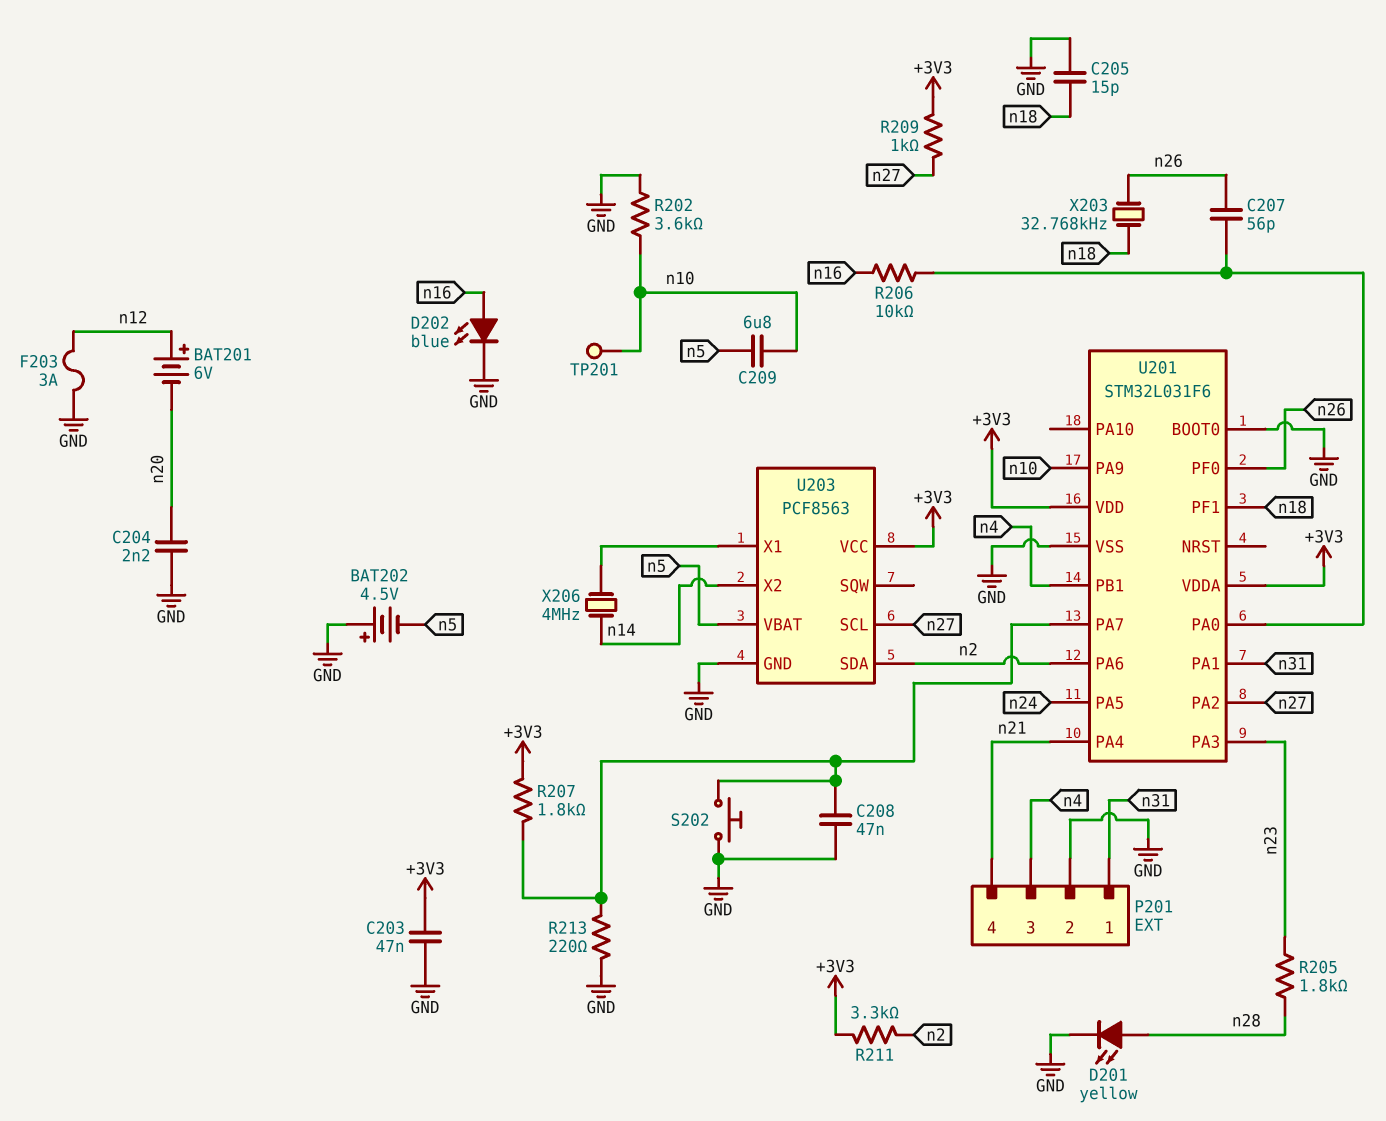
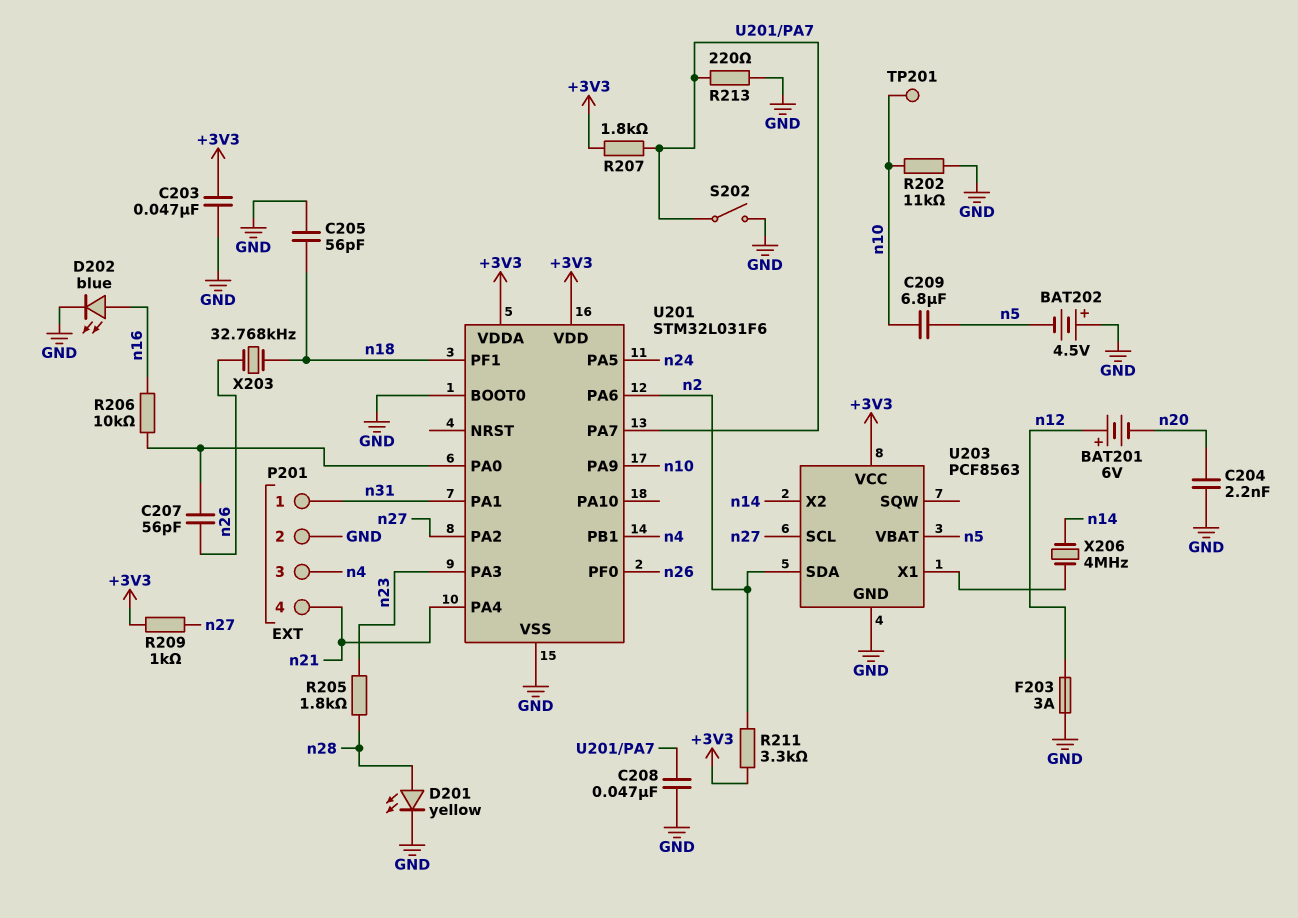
C205: 15pF (GND, n18) -> 56pF (GND, n18)
R202: 3.6k (GND, n10) -> 11k (GND, n10)
S202: button (GND, U201/PA7) -> switch (GND, U201/PA7)

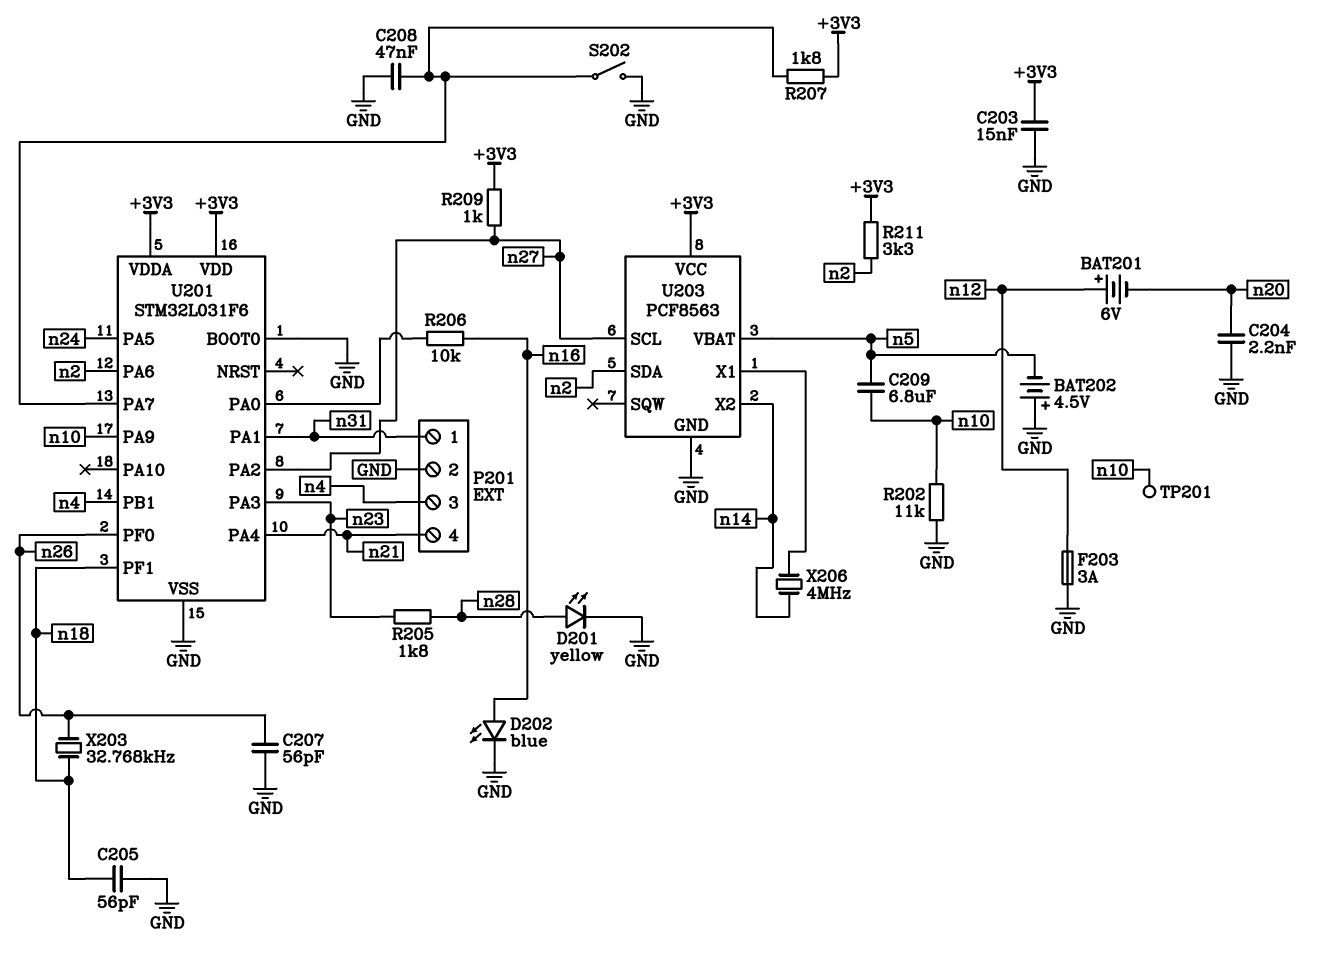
C203: 47nF (+3V3, GND) -> 15nF (+3V3, GND)
C207: 56pF (U201/PA0, n26) -> 56pF (GND, n26)
R213: 220 (GND, U201/PA7) -> none

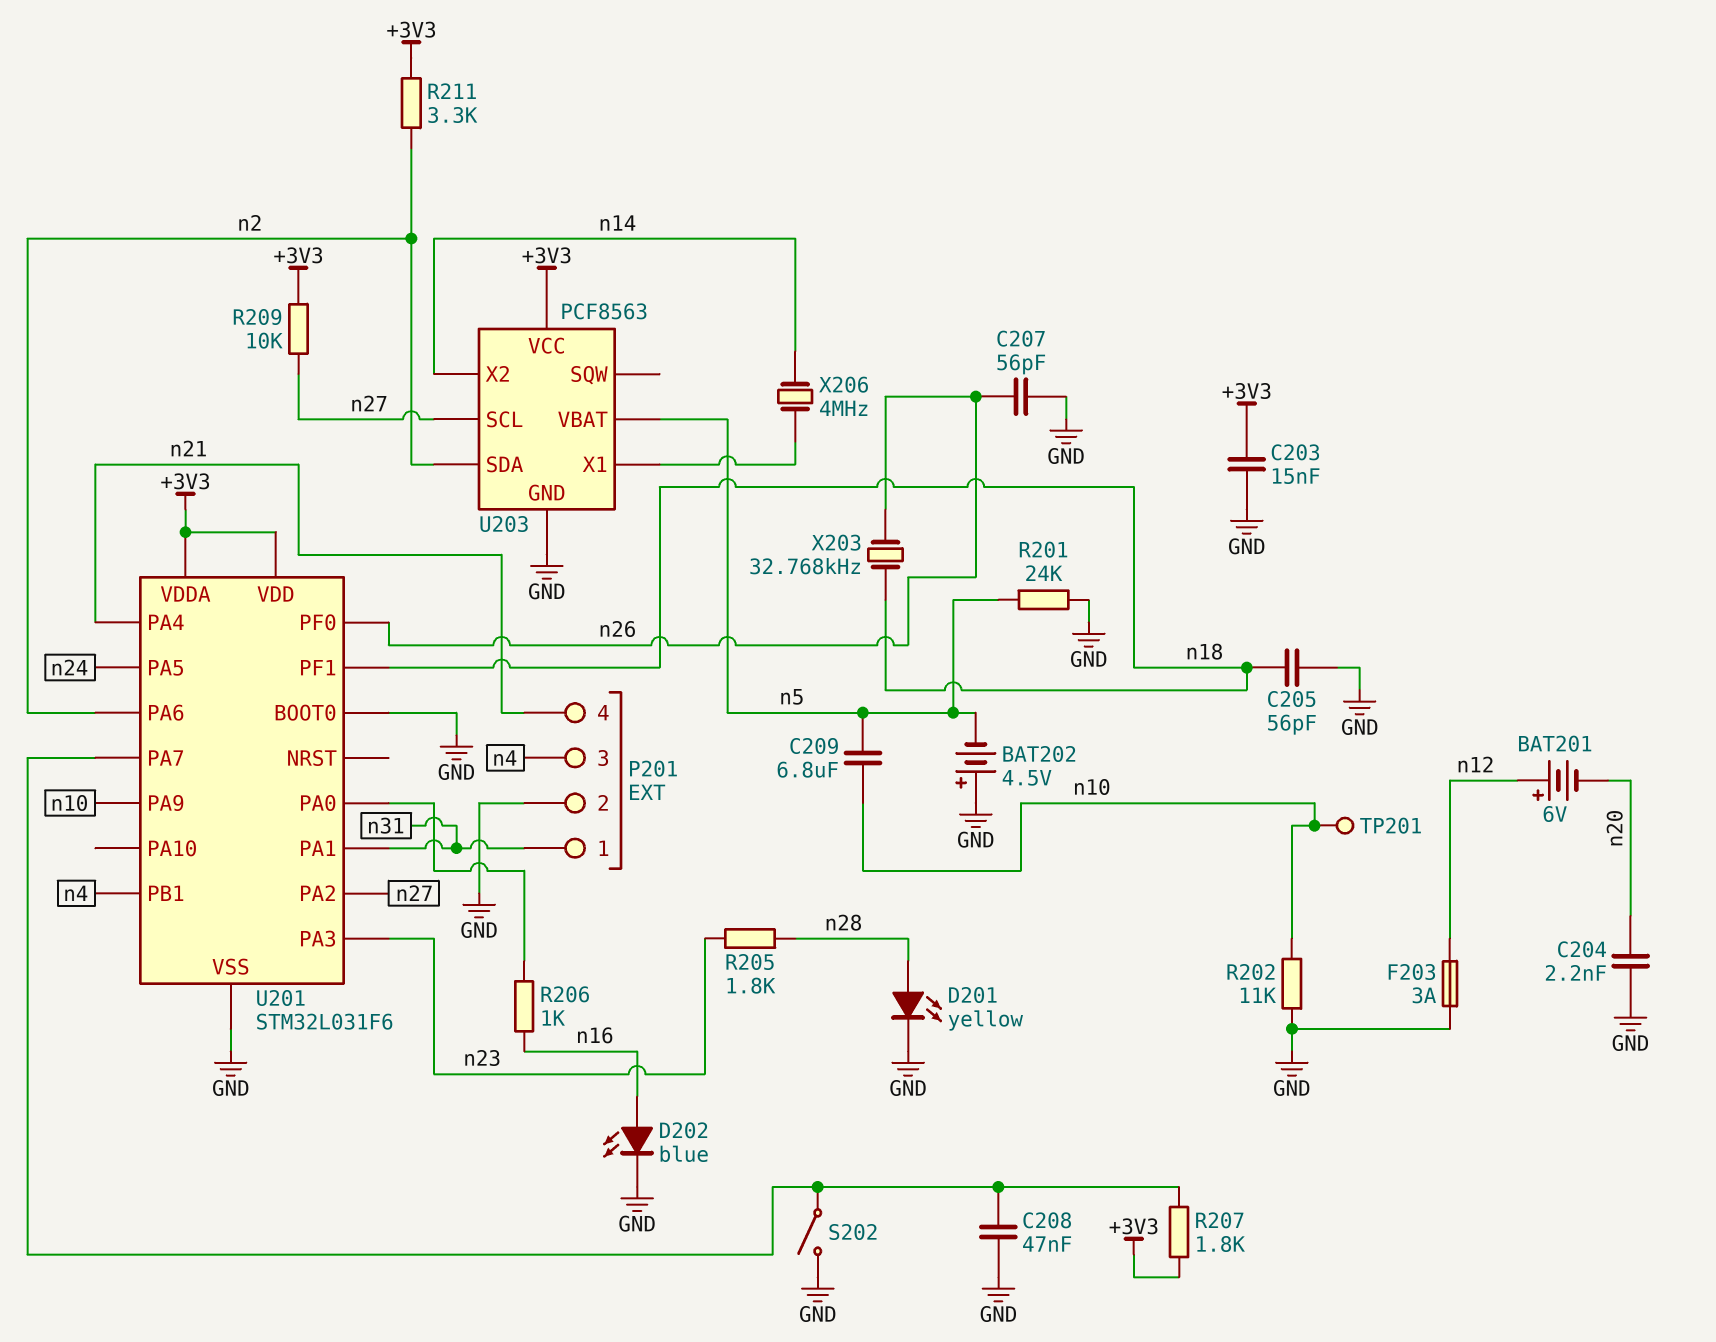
R201: none -> 24k (GND, n5)
R206: 10k (U201/PA0, n16) -> 1k (U201/PA0, n16)
R209: 1k (+3V3, n27) -> 10k (+3V3, n27)

